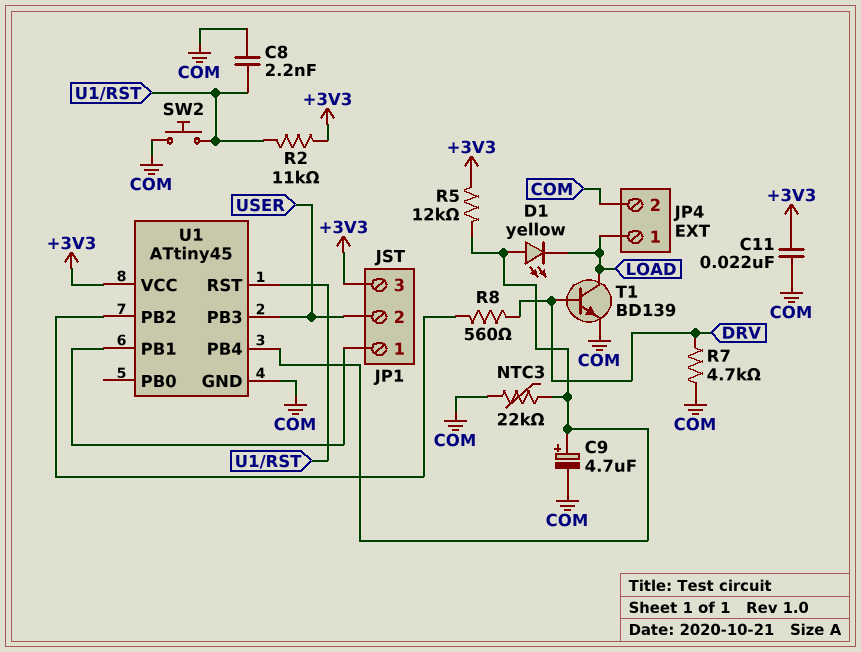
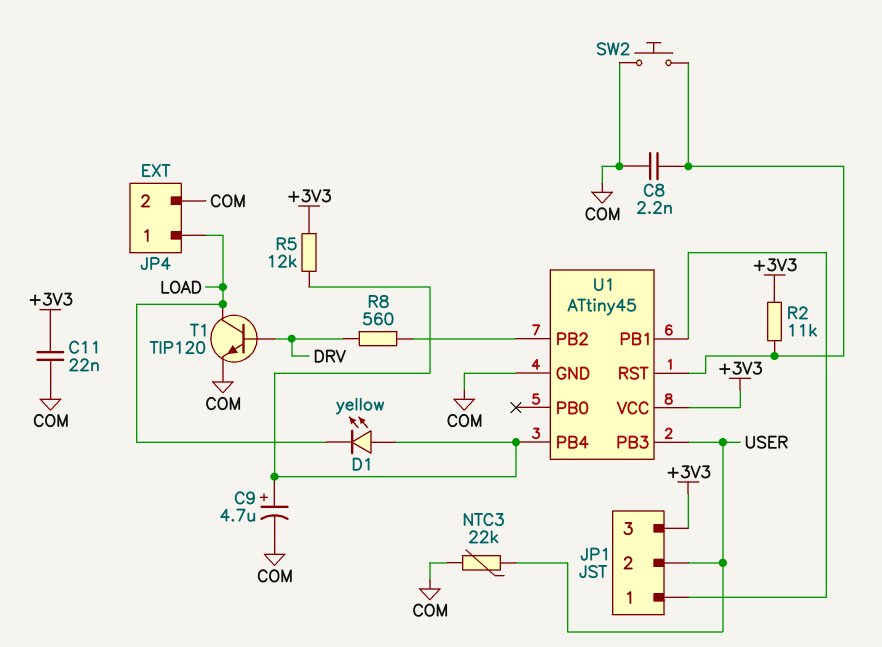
NTC3: 22k (COM, U1/PB4) -> 22k (COM, USER)
R7: 4.7k (COM, DRV) -> none
T1: NPN BD139 (B DRV, C LOAD, E COM) -> NPN TIP120 (B DRV, C LOAD, E COM)

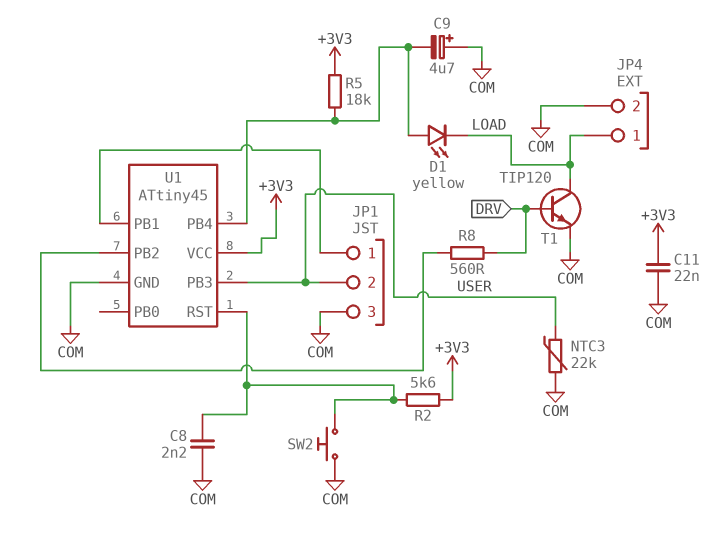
C9: 4.7uF (plus U1/PB4, minus COM) -> 4.7uF (plus COM, minus U1/PB4)
JP1 pin 3: +3V3 -> COM
R2: 11k (+3V3, U1/RST) -> 5.6k (+3V3, U1/RST)
R5: 12k (+3V3, U1/PB4) -> 18k (+3V3, U1/PB4)

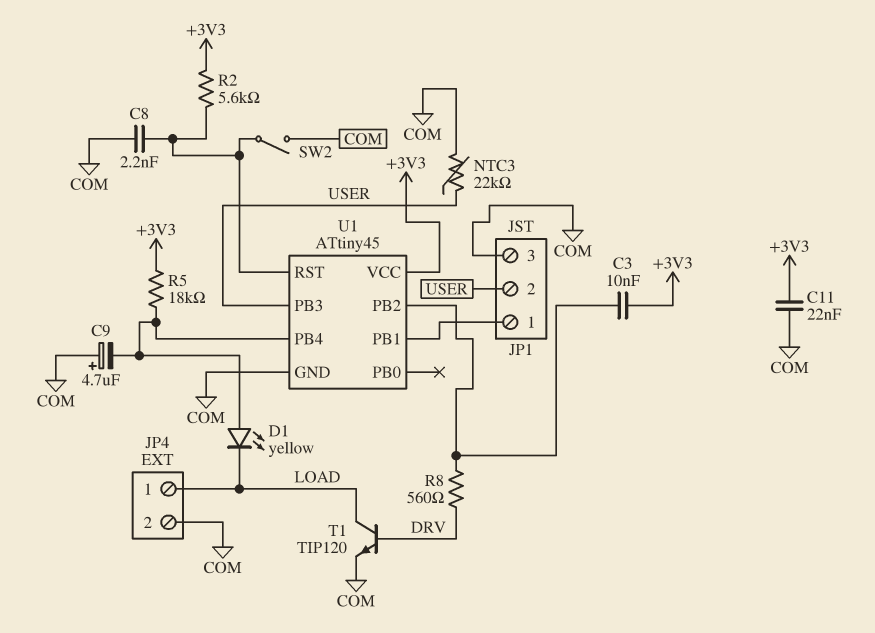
C3: none -> 10nF (+3V3, U1/PB2)
SW2: button (COM, U1/RST) -> switch (COM, U1/RST)

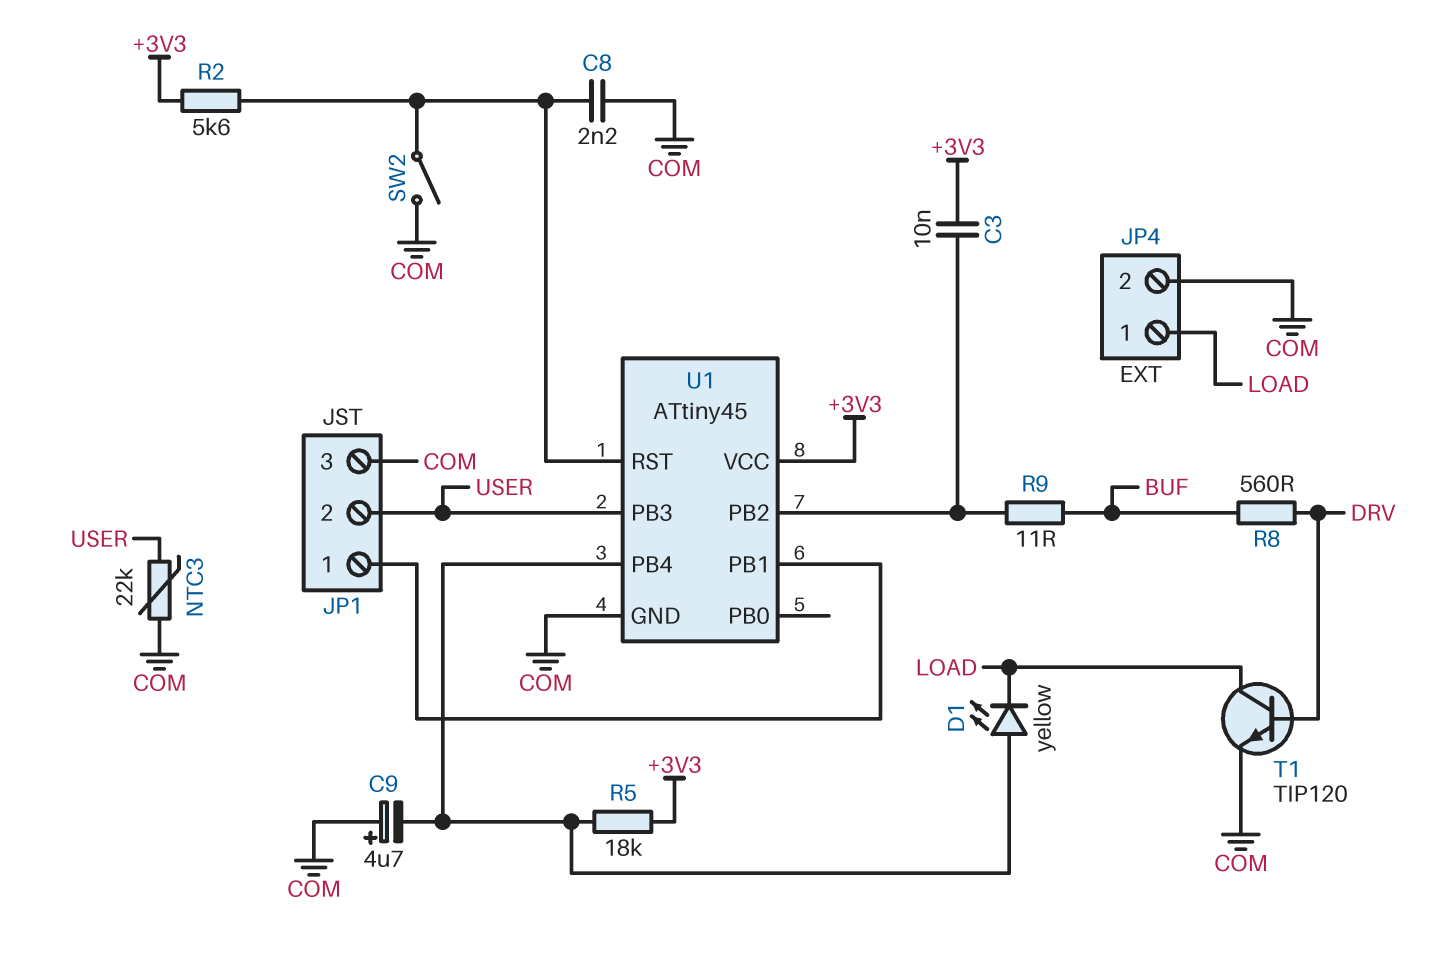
C11: 22nF (+3V3, COM) -> none
R8: 560 (DRV, U1/PB2) -> 560 (BUF, DRV)
R9: none -> 11 (BUF, U1/PB2)

